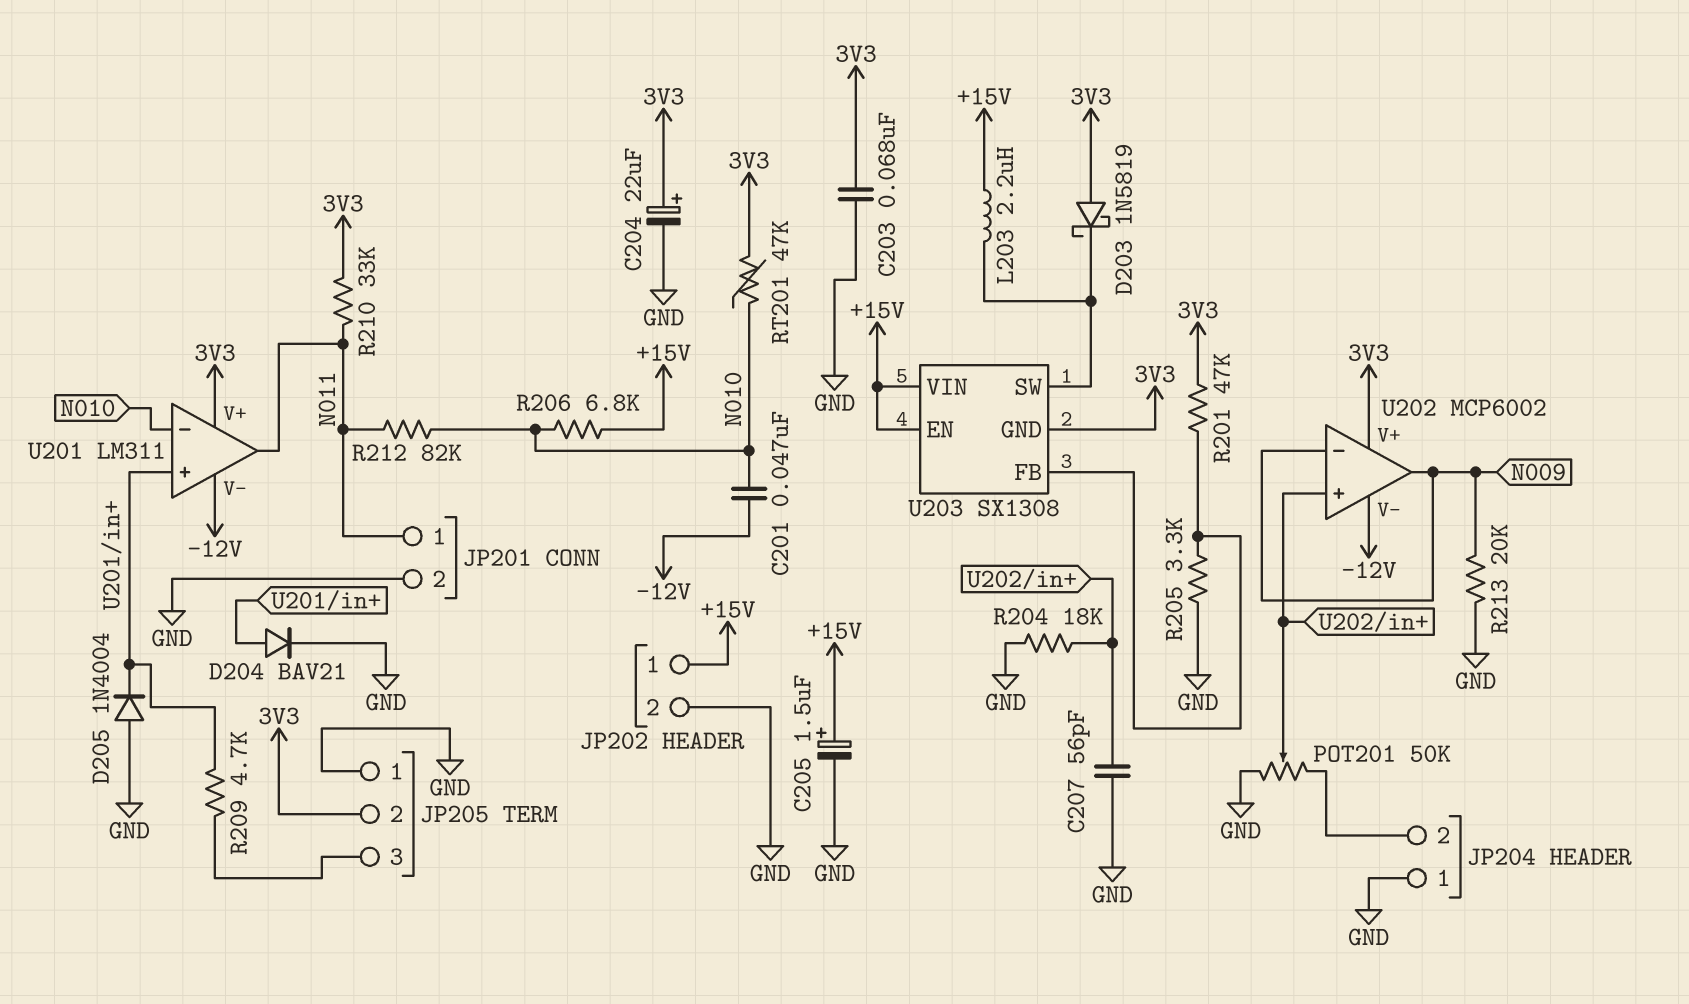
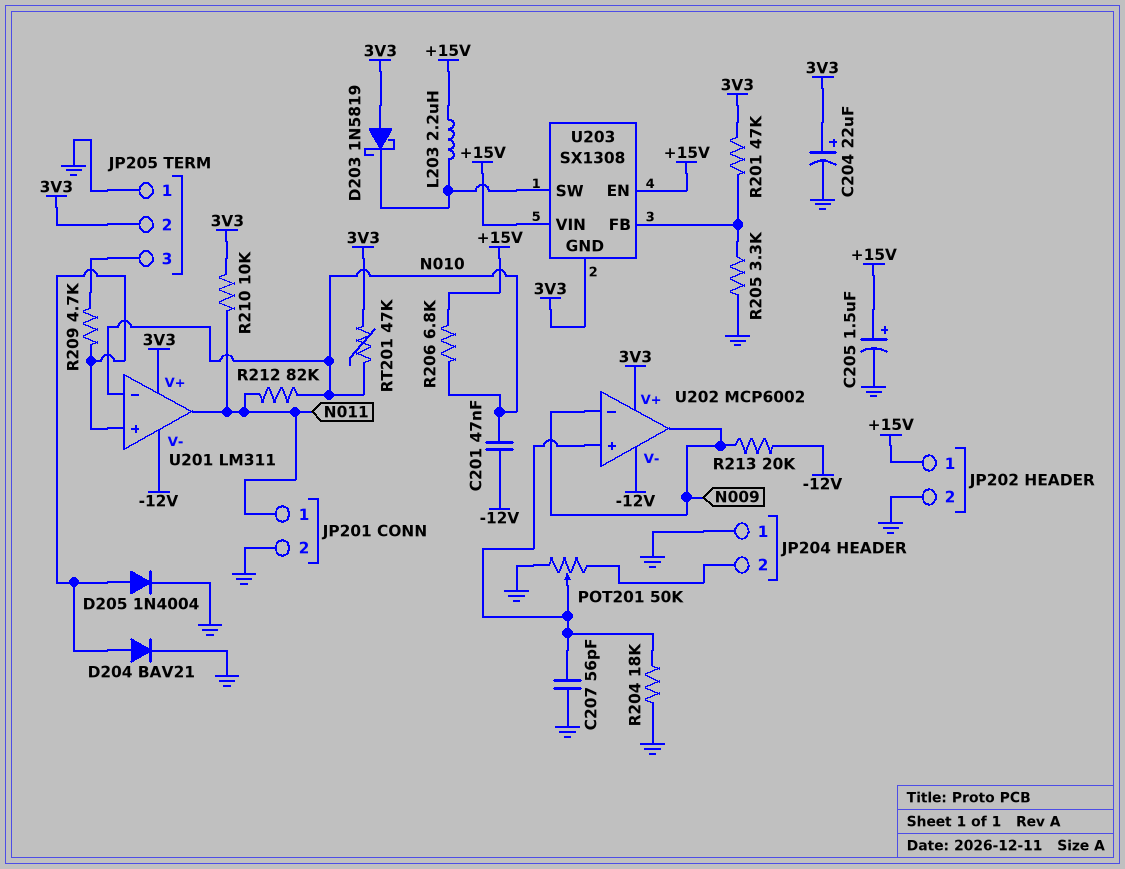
C203: 68nF (3V3, GND) -> none
D205: diode 1N4004 (A GND, K U201/in+) -> diode 1N4004 (A U201/in+, K GND)
R210: 33k (3V3, N011) -> 10k (3V3, N011)
R213: 20k (GND, N009) -> 20k (-12V, N009)

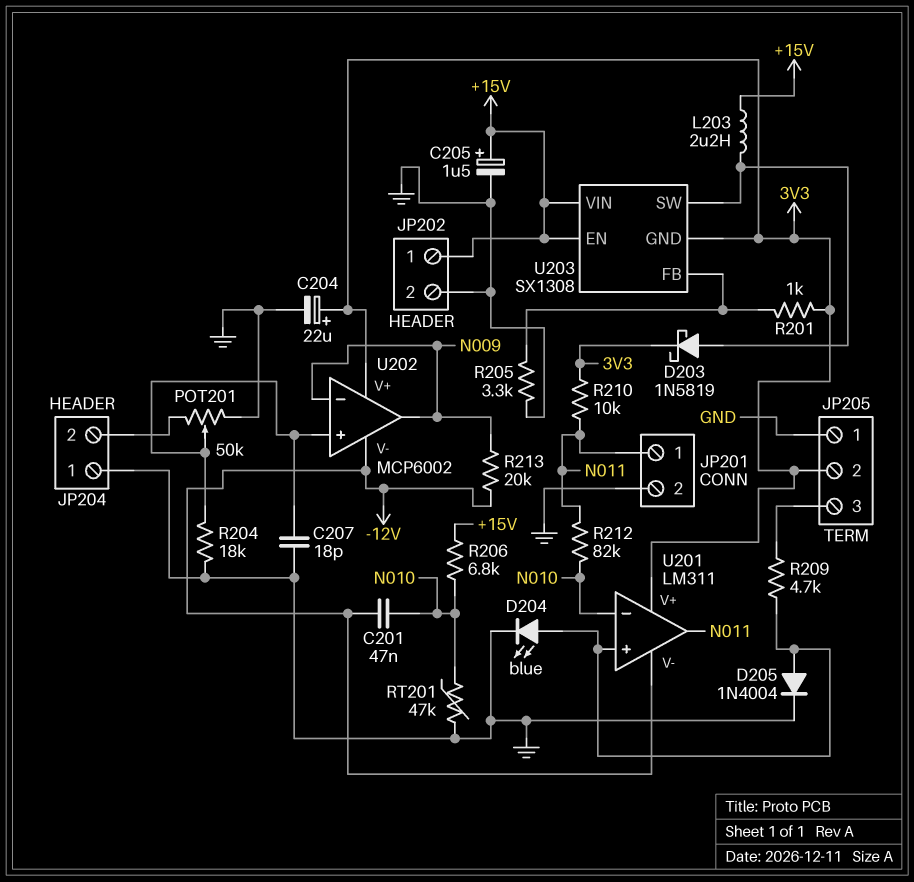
C207: 56pF (GND, U202/in+) -> 18pF (GND, U202/in+)
D203: schottky 1N5819 (A 3V3, K U203/SW) -> schottky 1N5819 (A U203/SW, K 3V3)
D204: diode BAV21 (A U201/in+, K GND) -> LED blue (A U201/in+, K GND)
R201: 47k (3V3, U203/FB) -> 1k (3V3, U203/FB)
RT201: 47k (3V3, N010) -> 47k (GND, N010)

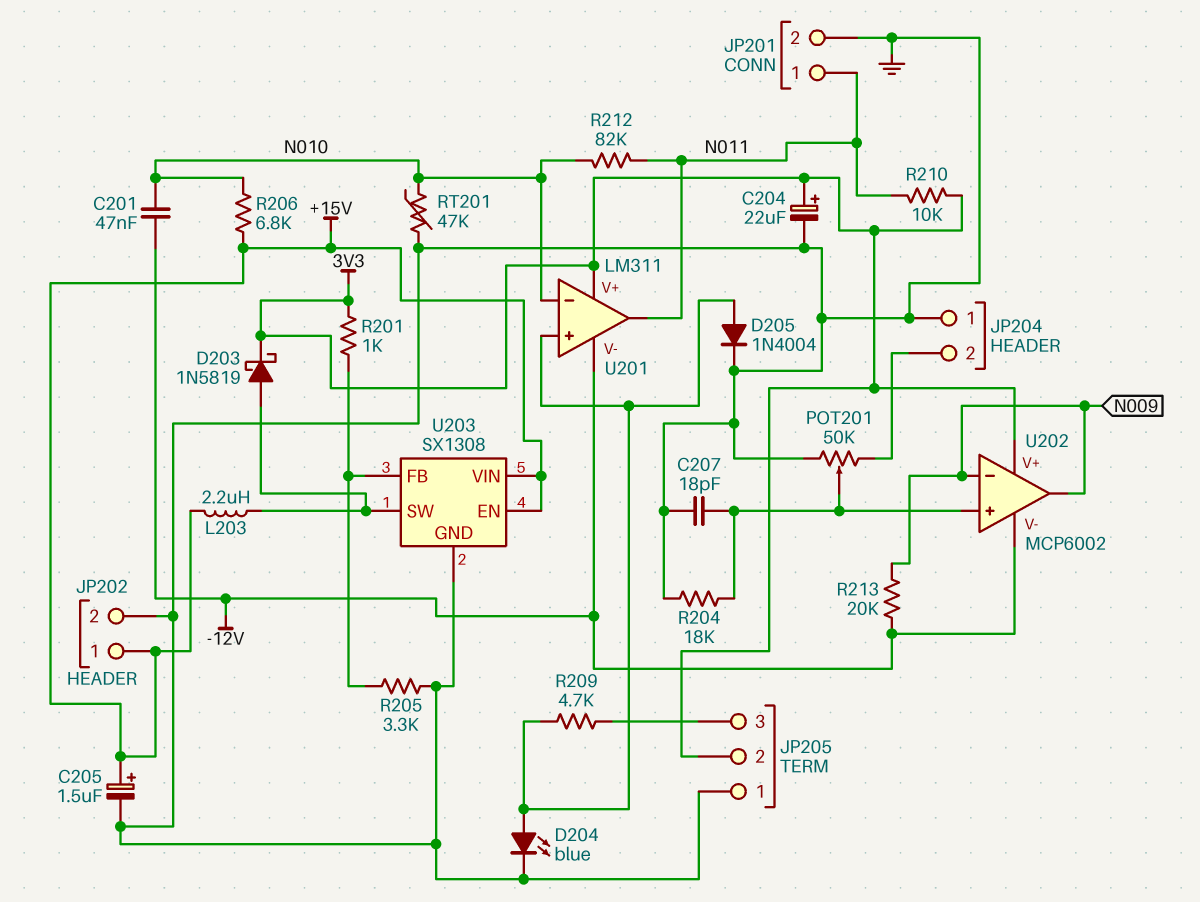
U203 pin GND: 3V3 -> GND

